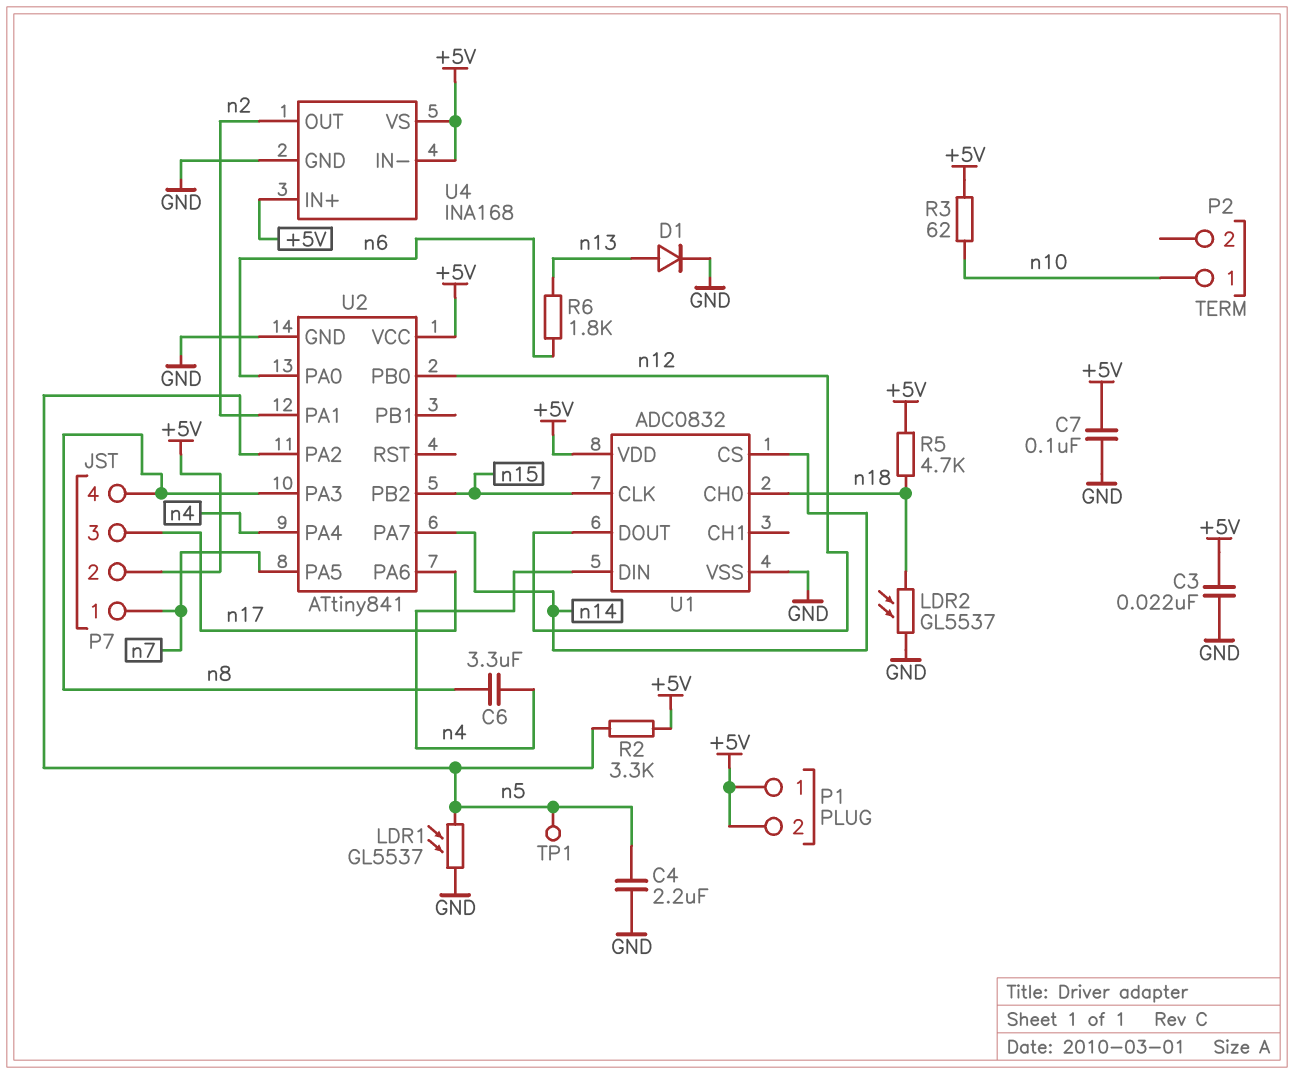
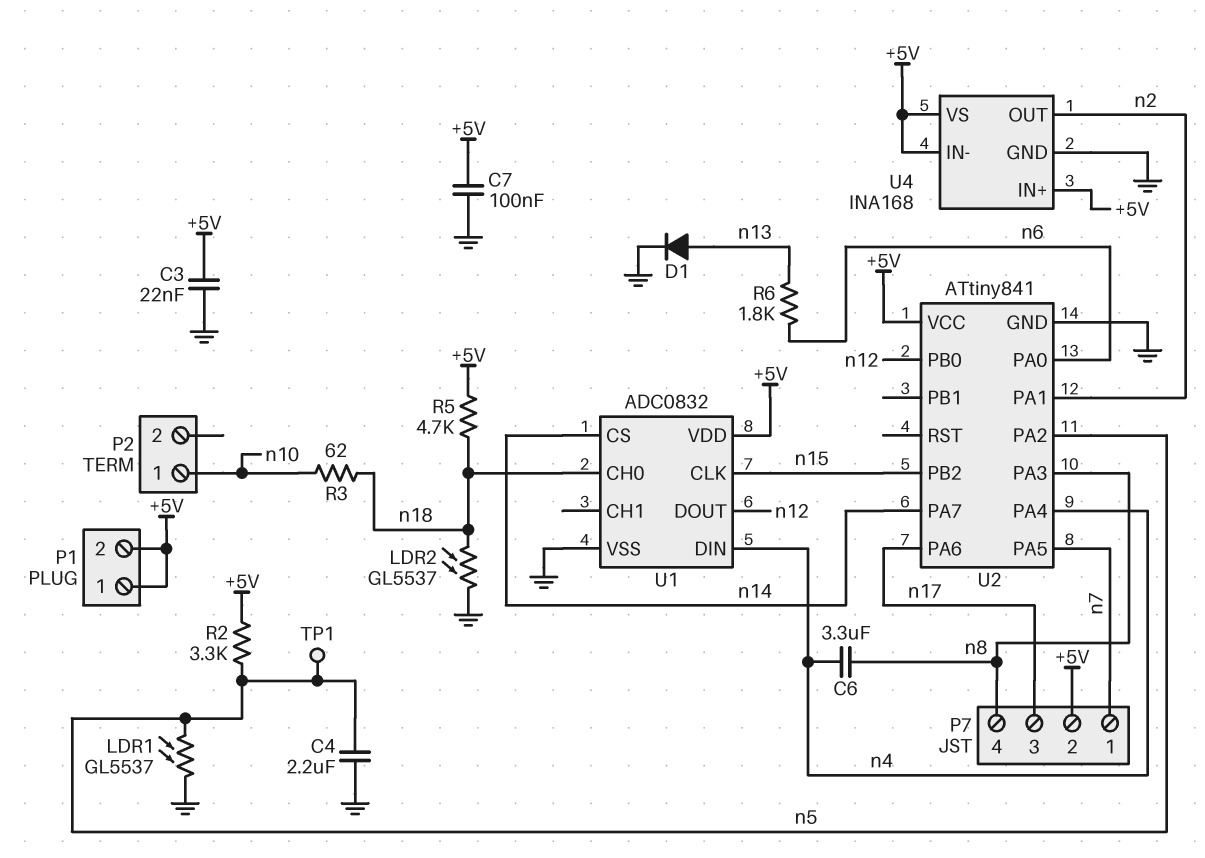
R3: 62 (+5V, n10) -> 62 (n10, n18)

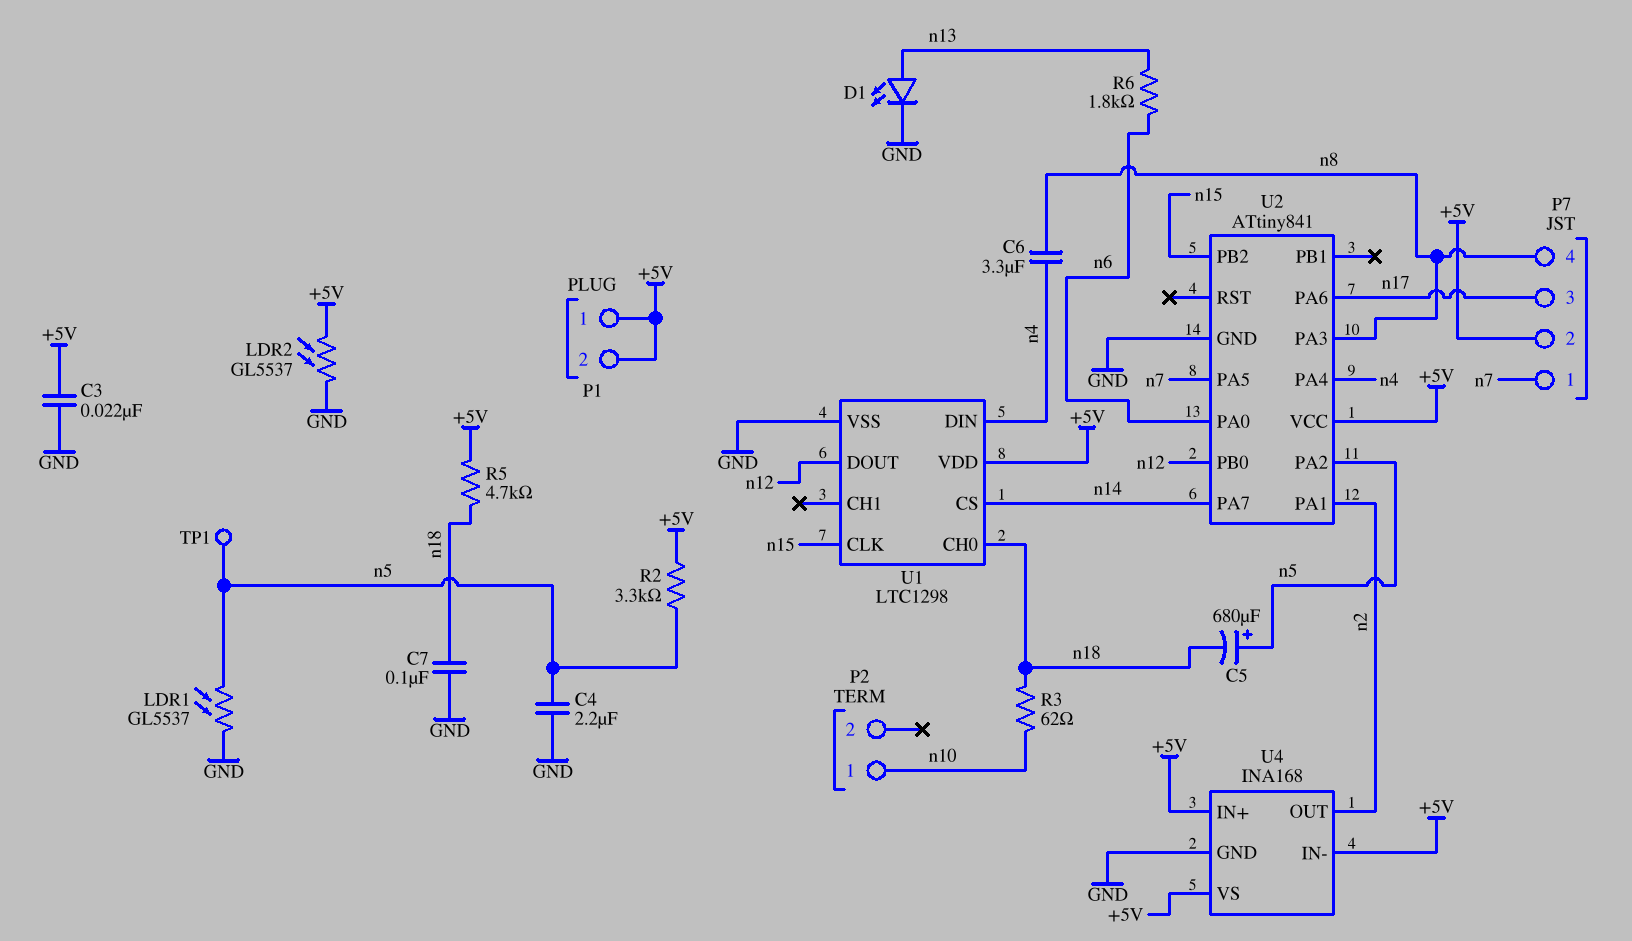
C5: none -> 680uF (plus n5, minus n18)
C7: 100nF (+5V, GND) -> 100nF (GND, n18)
D1: diode (A n13, K GND) -> LED (A n13, K GND)
LDR2: GL5537 (GND, n18) -> GL5537 (+5V, GND)
U1: ADC0832 -> LTC1298

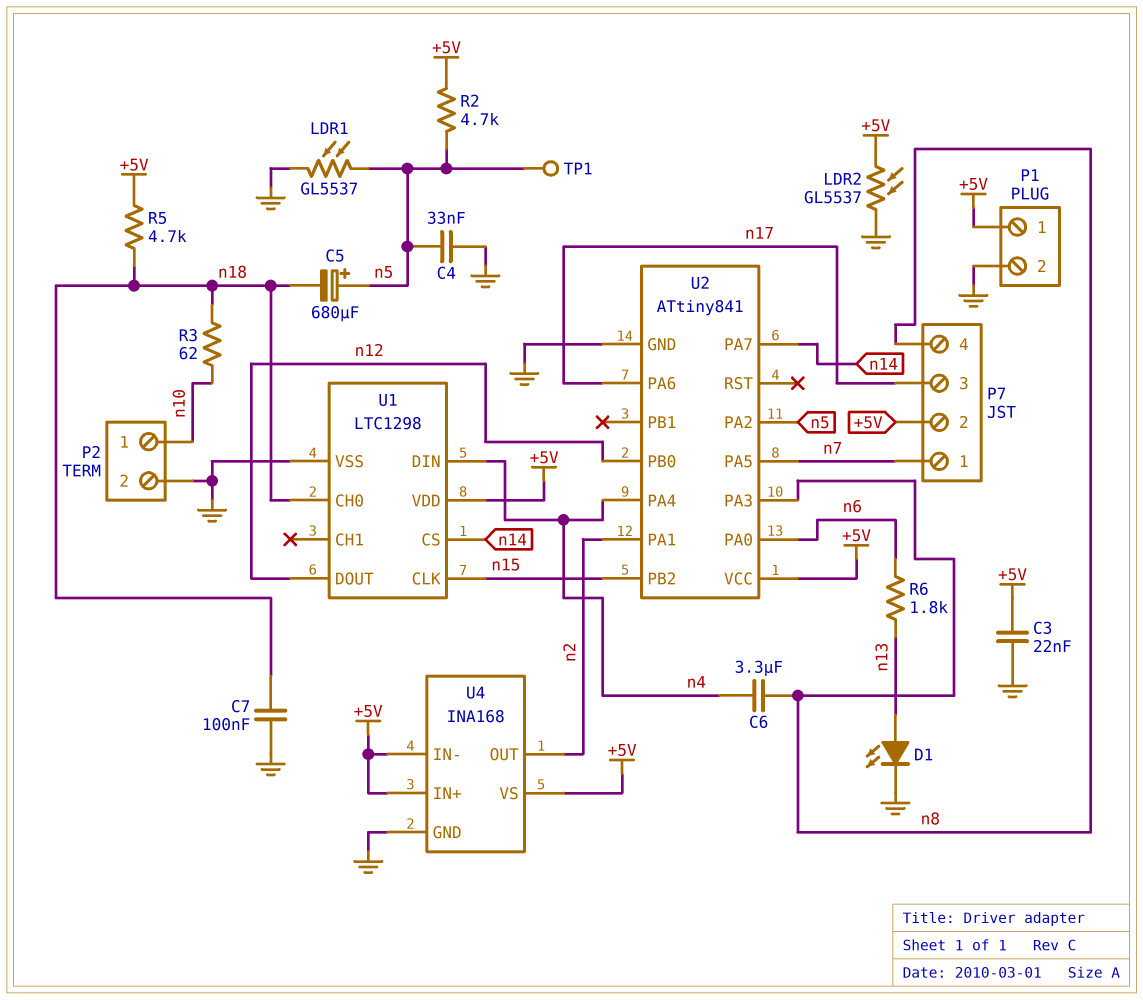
C4: 2.2uF (GND, n5) -> 33nF (GND, n5)
P1 pin 2: +5V -> GND
P2 pin 2: none -> GND
R2: 3.3k (+5V, n5) -> 4.7k (+5V, n5)

